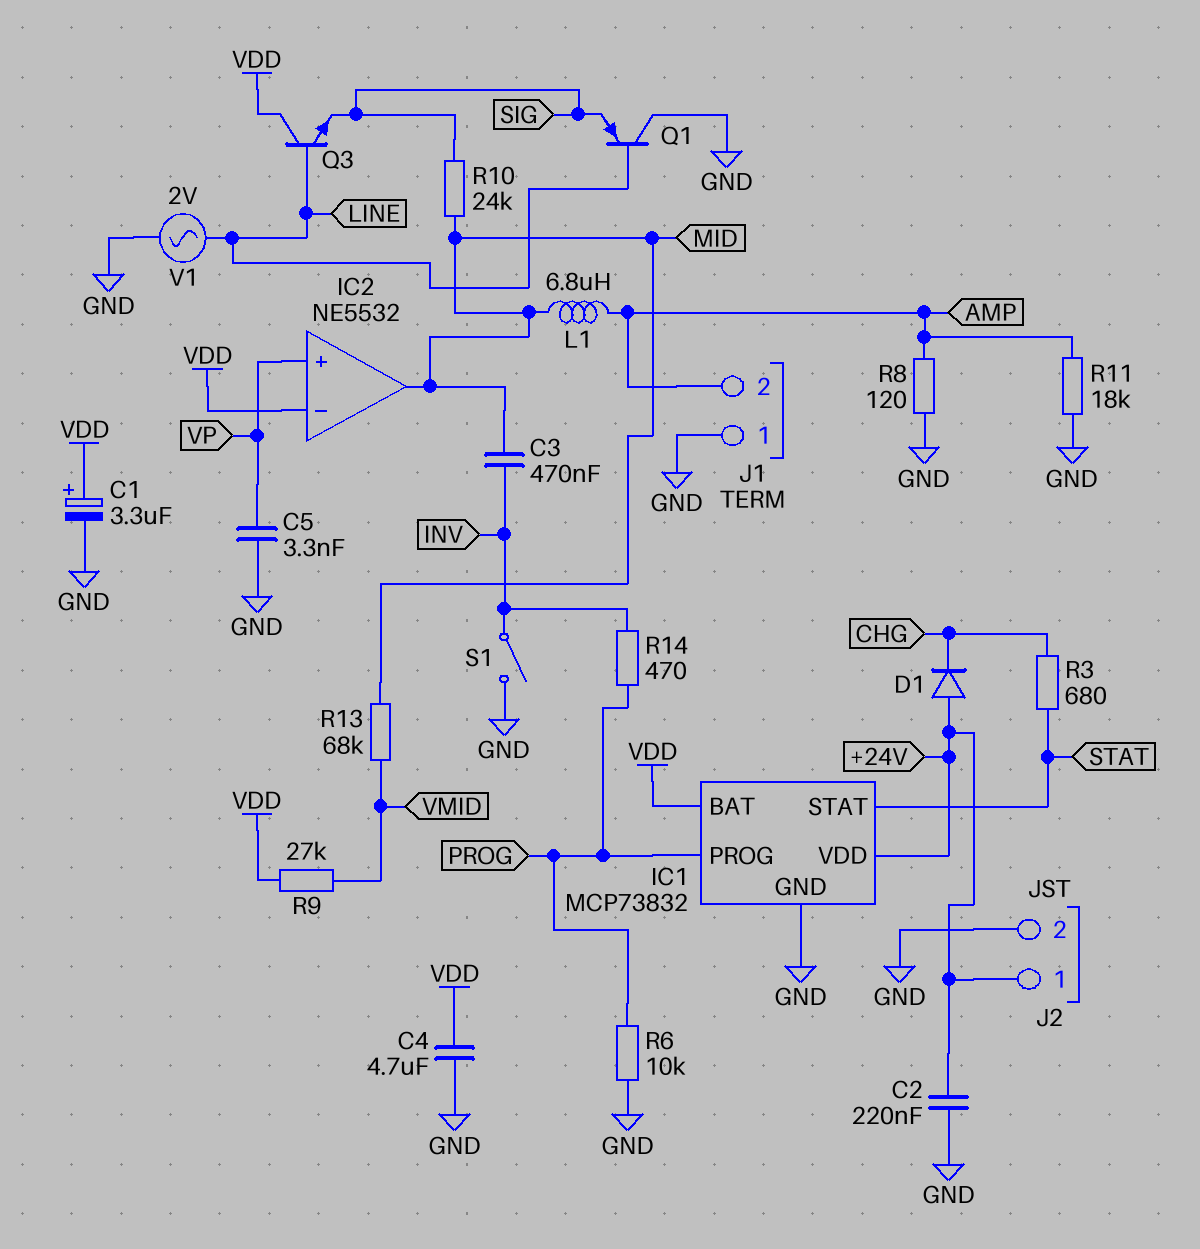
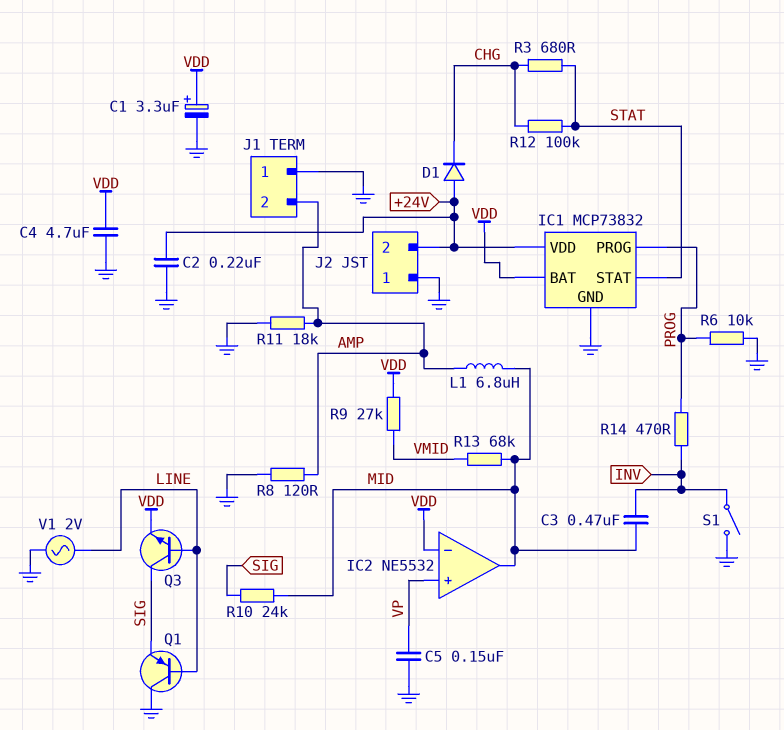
C5: 3.3nF (GND, VP) -> 150nF (GND, VP)
J2 pin 1: +24V -> GND
J2 pin 2: GND -> +24V
Q3: NPN (B LINE, C VDD, E SIG) -> NPN (B LINE, C SIG, E VDD)
R12: none -> 100k (CHG, STAT)

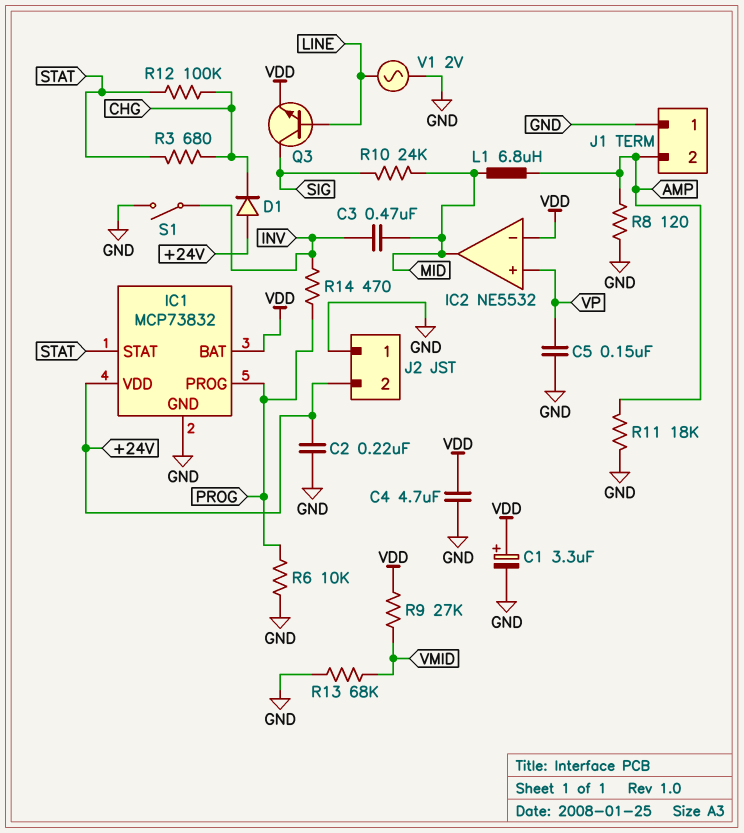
Q1: PNP (B LINE, C GND, E SIG) -> none
R13: 68k (MID, VMID) -> 68k (GND, VMID)

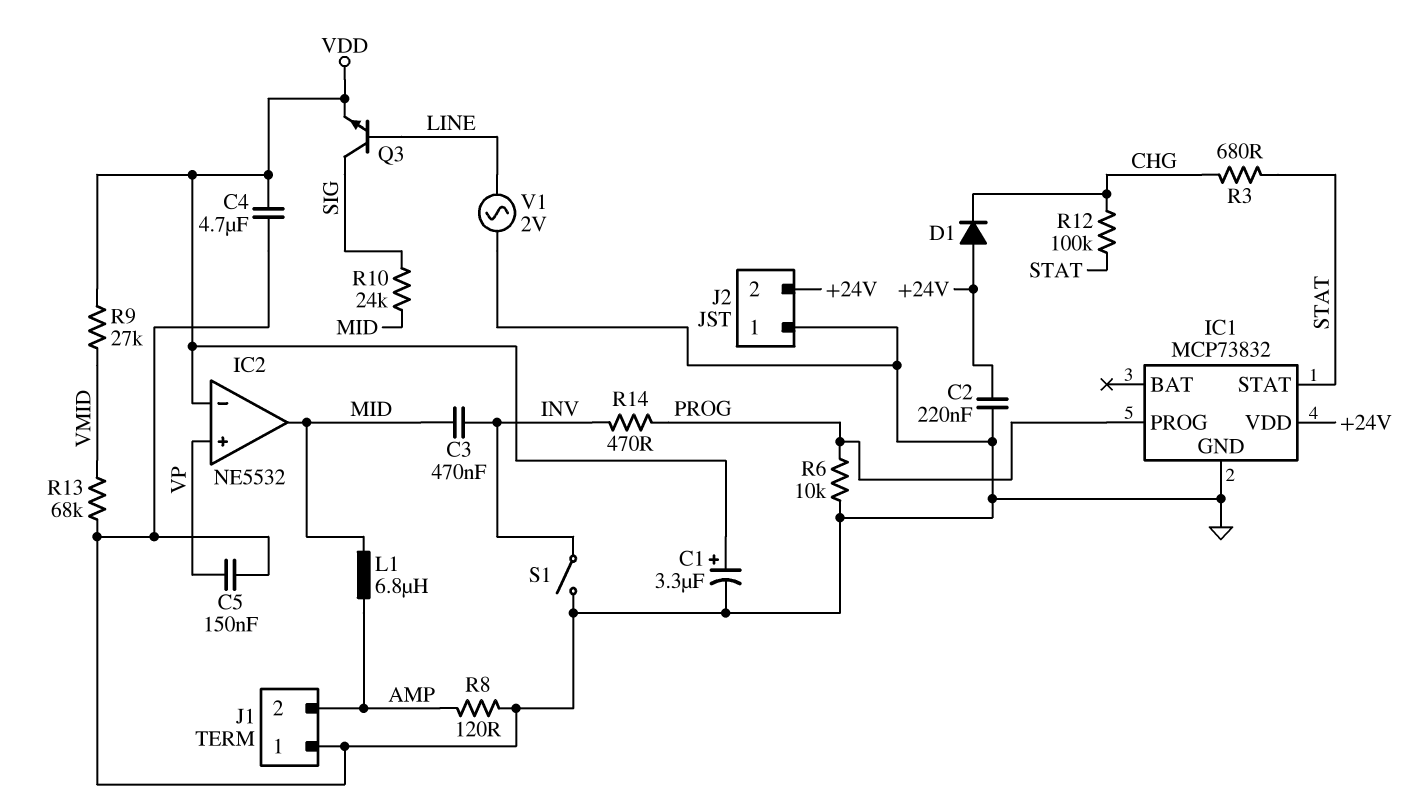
IC1 pin BAT: VDD -> none
R11: 18k (AMP, GND) -> none

